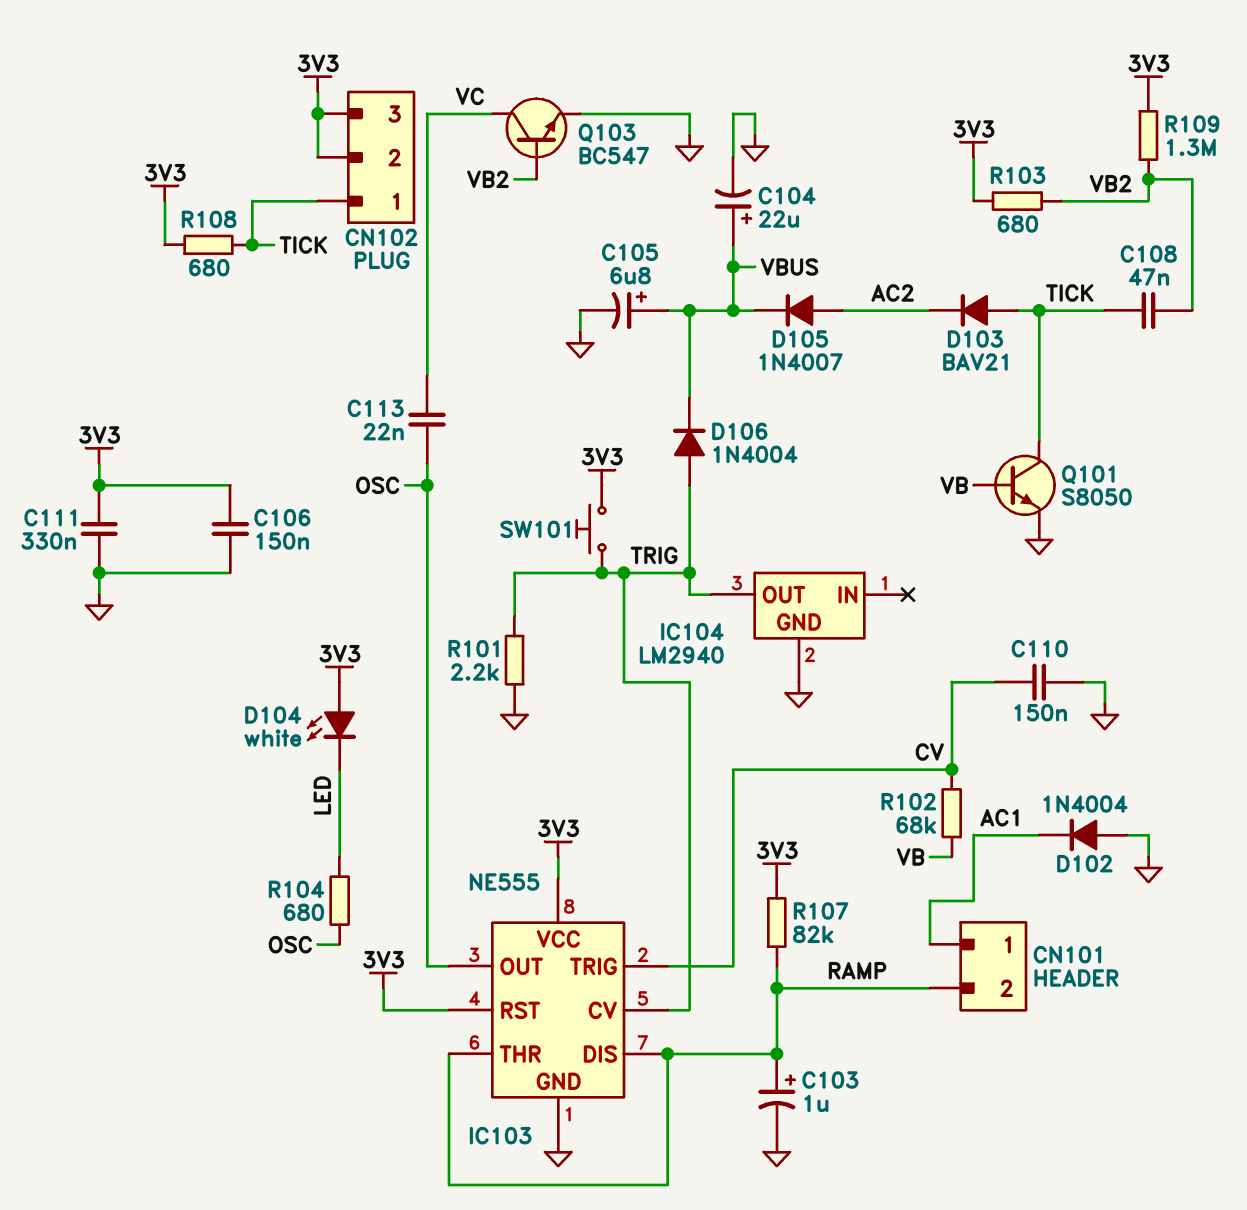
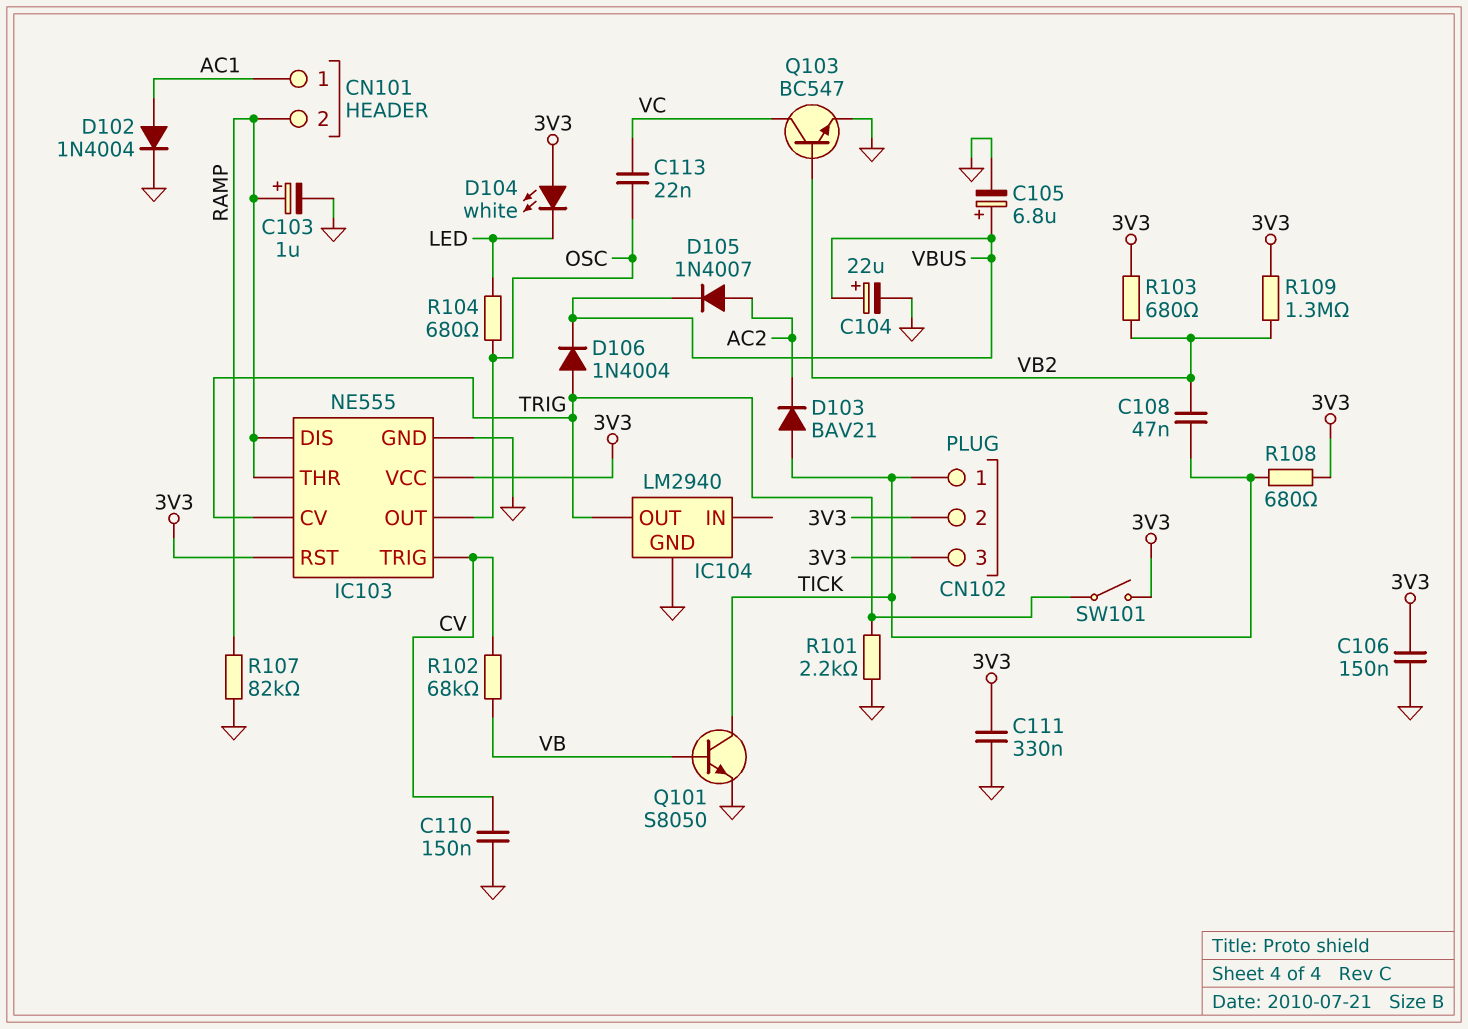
D102: diode 1N4004 (A GND, K AC1) -> diode 1N4004 (A AC1, K GND)
R107: 82k (3V3, RAMP) -> 82k (GND, RAMP)
SW101: button (3V3, TRIG) -> switch (3V3, TRIG)

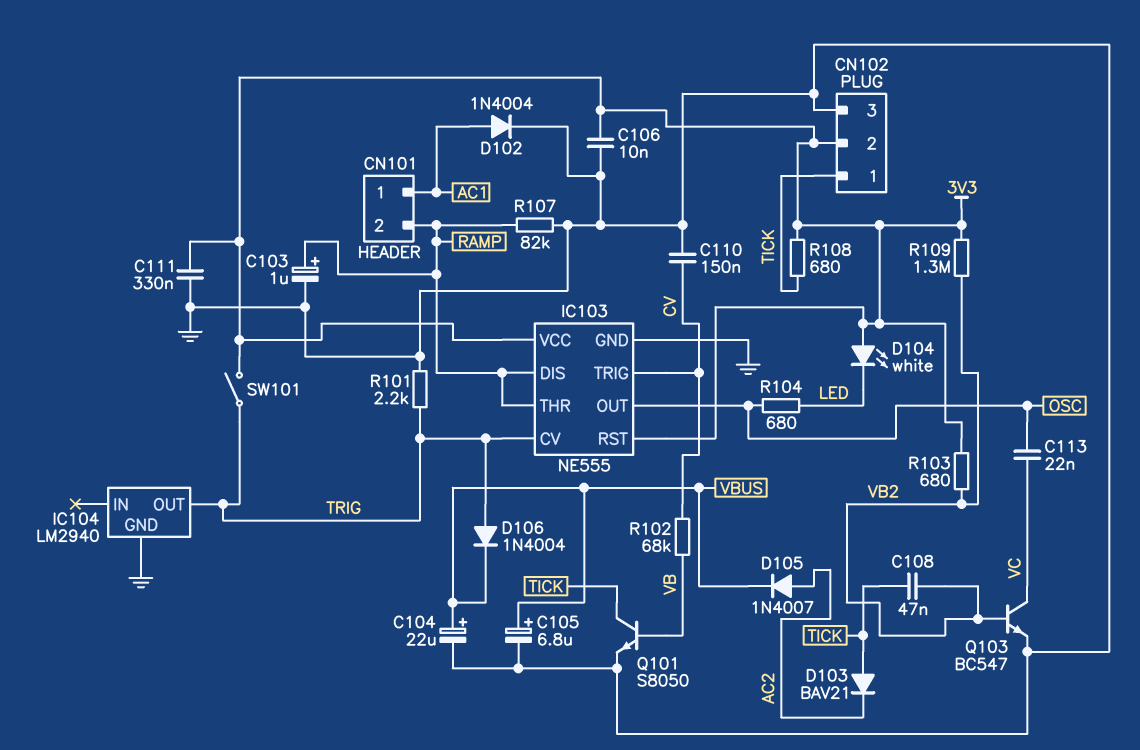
C106: 150nF (3V3, GND) -> 10nF (3V3, GND)
CN102 pin 3: 3V3 -> GND

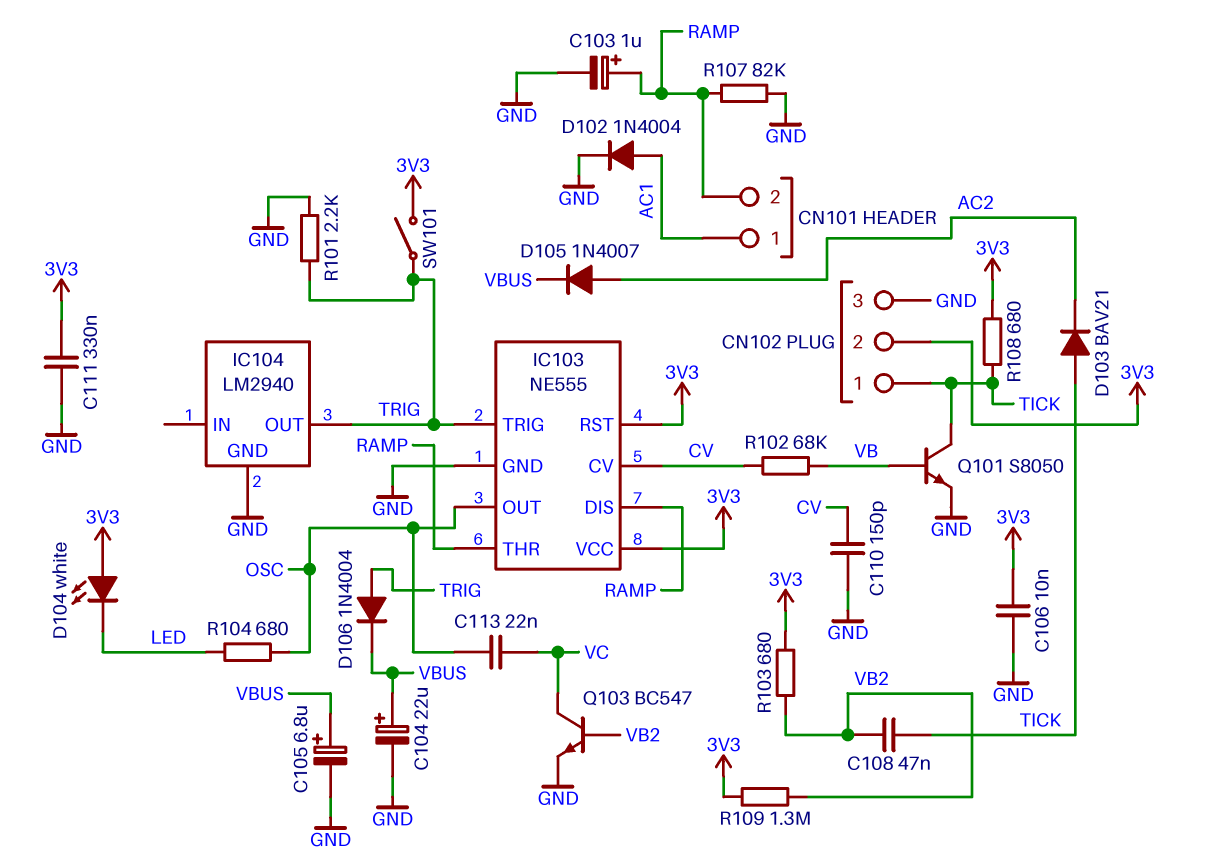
C110: 150nF (CV, GND) -> 150pF (CV, GND)
IC103 pin CV: TRIG -> CV
IC103 pin TRIG: CV -> TRIG

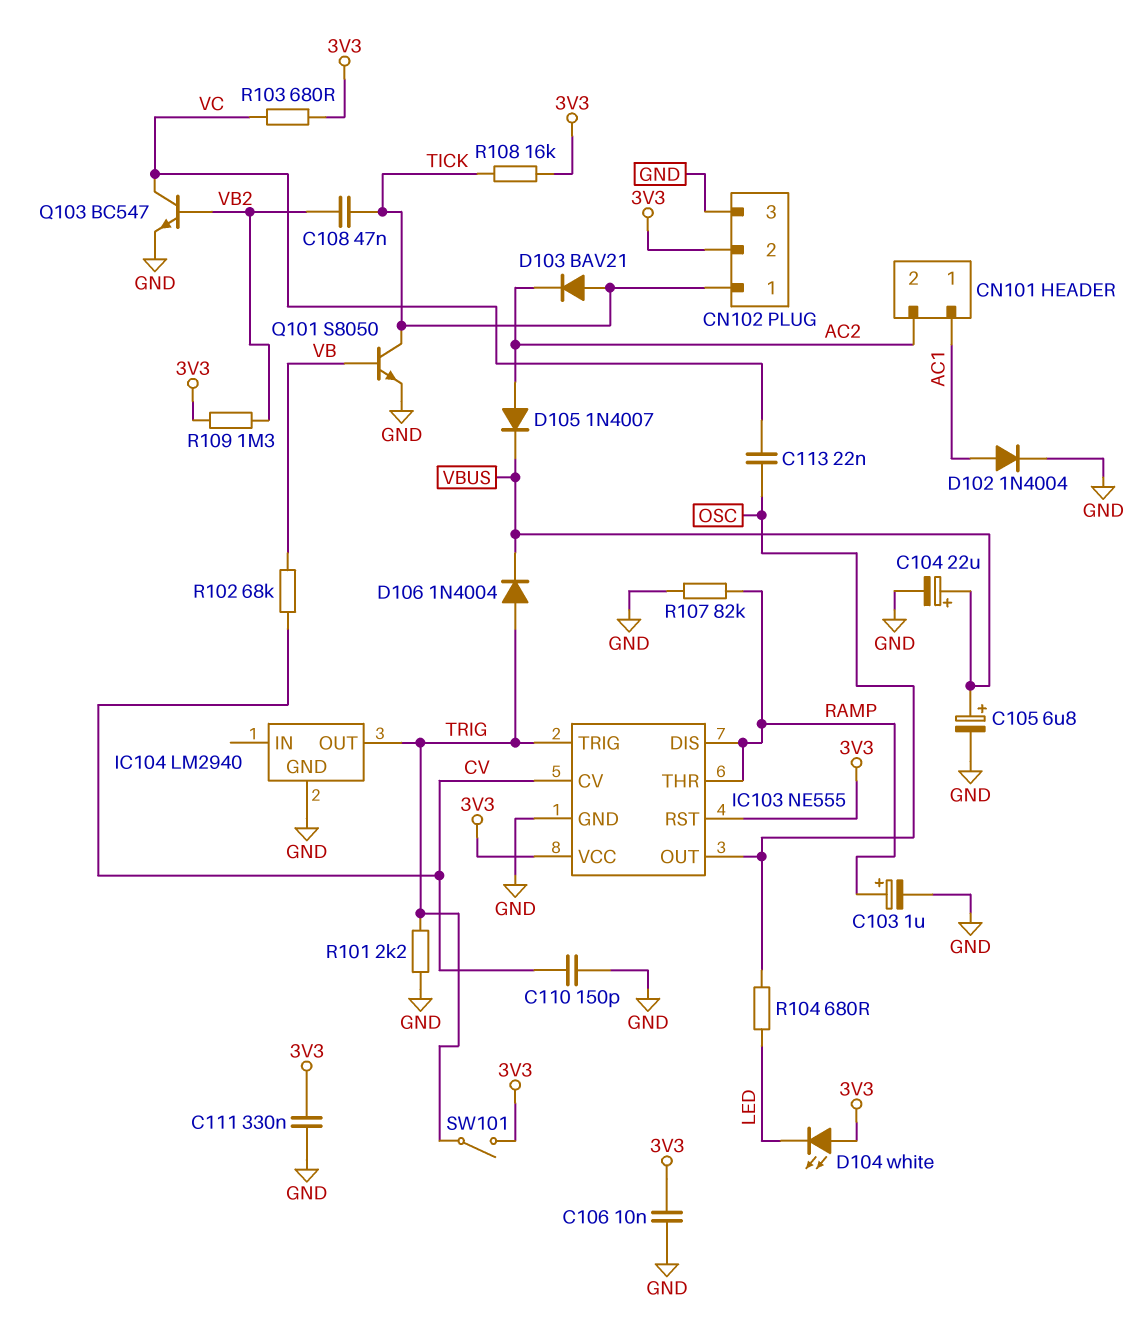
CN101 pin 2: RAMP -> AC2
R103: 680 (3V3, VB2) -> 680 (3V3, VC)
R108: 680 (3V3, TICK) -> 16k (3V3, TICK)

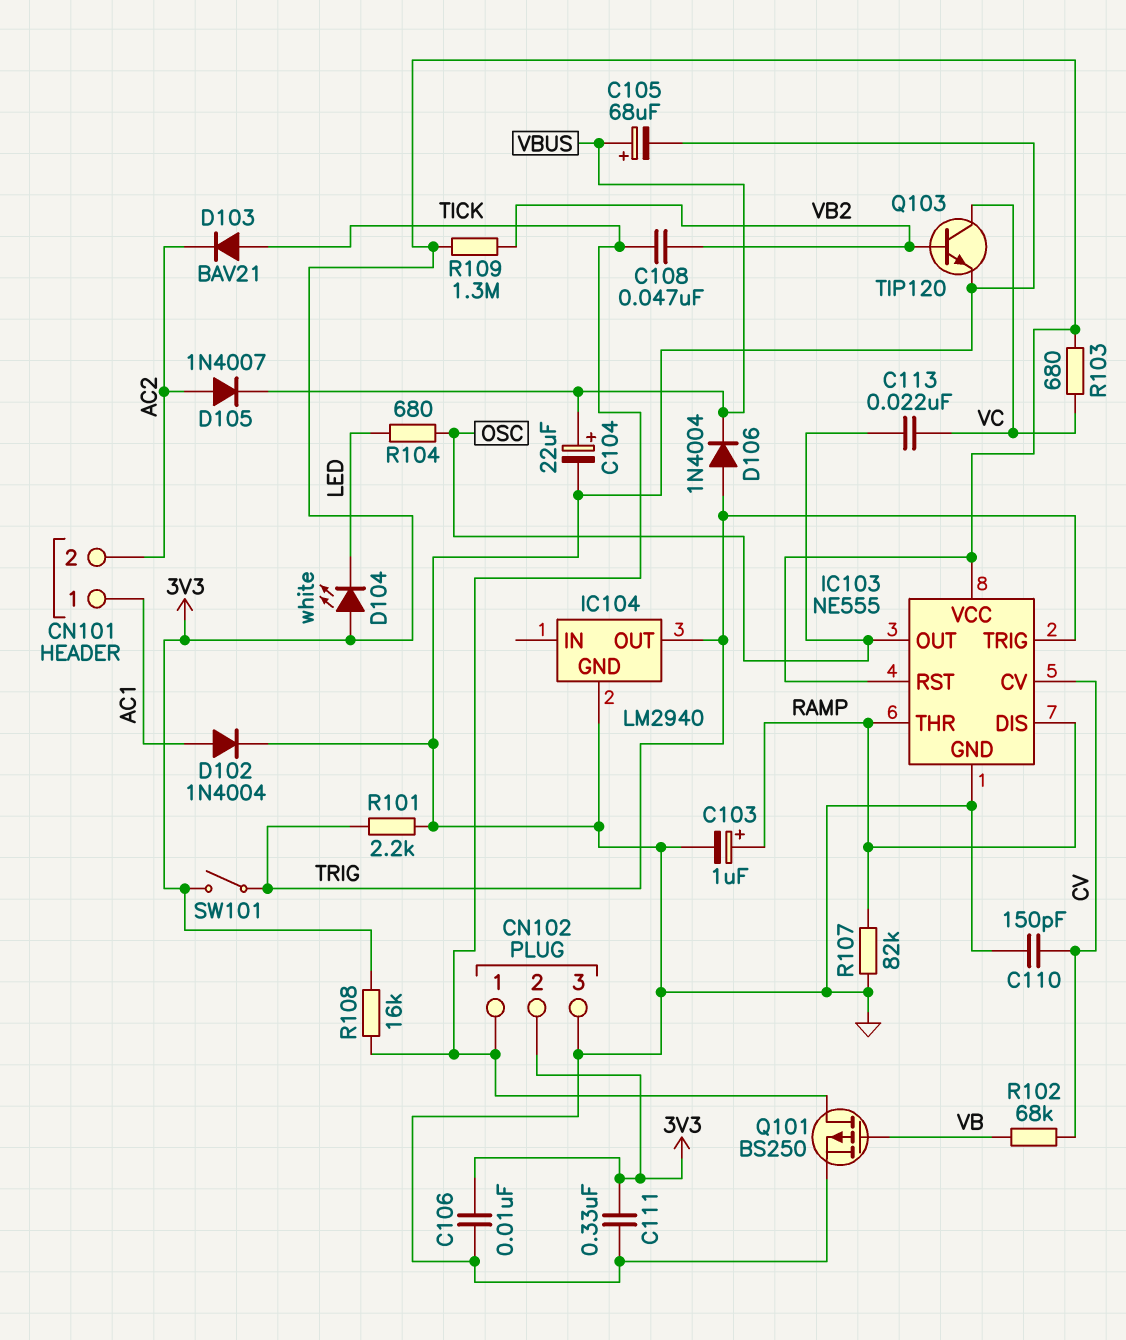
C105: 6.8uF (plus VBUS, minus GND) -> 68uF (plus VBUS, minus GND)
Q101: NPN S8050 (B VB, C TICK, E GND) -> PMOS BS250 (G VB, D TICK, S GND)
Q103: NPN BC547 (B VB2, C VC, E GND) -> NPN TIP120 (B VB2, C VC, E GND)

